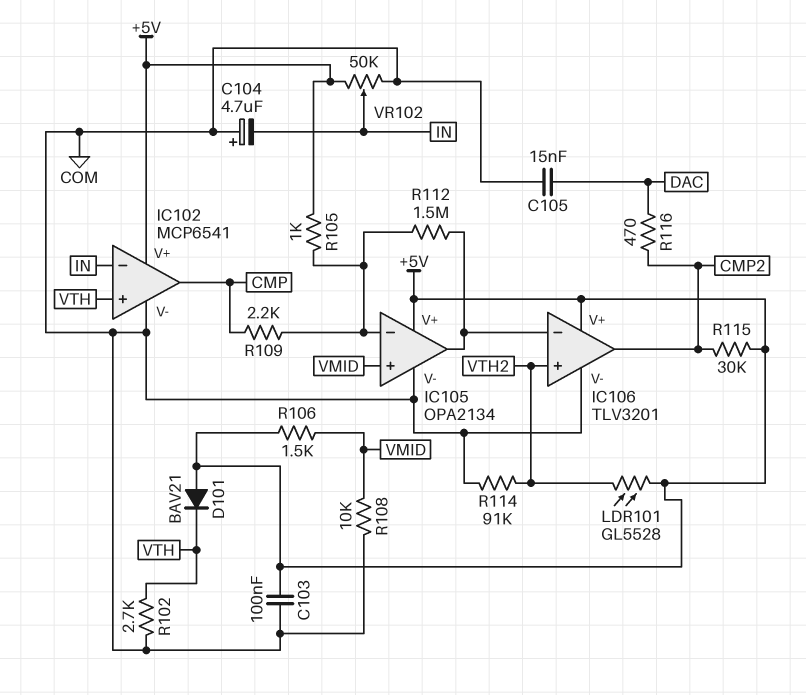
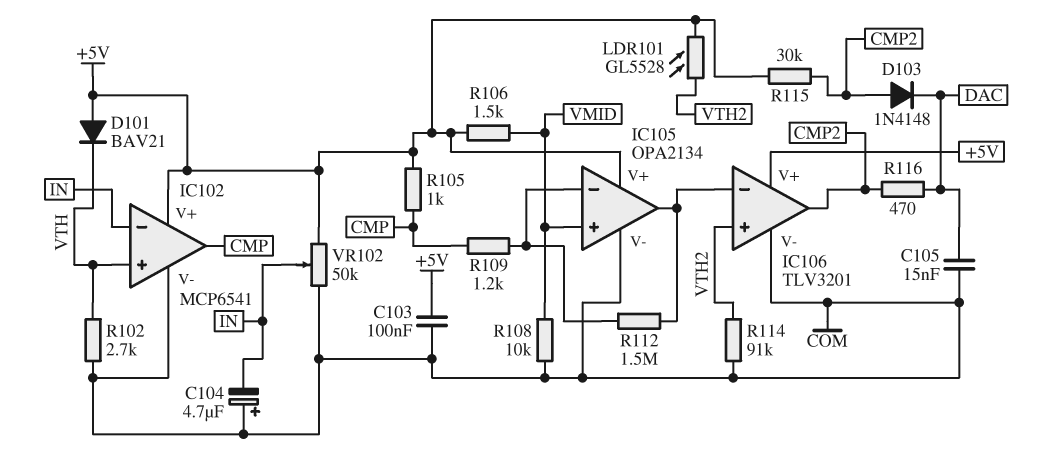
D103: none -> diode 1N4148 (A CMP2, K DAC)
R105: 1k (+5V, IC105/in-) -> 1k (+5V, CMP)
R109: 2.2k (CMP, IC105/in-) -> 1.2k (CMP, IC105/in-)

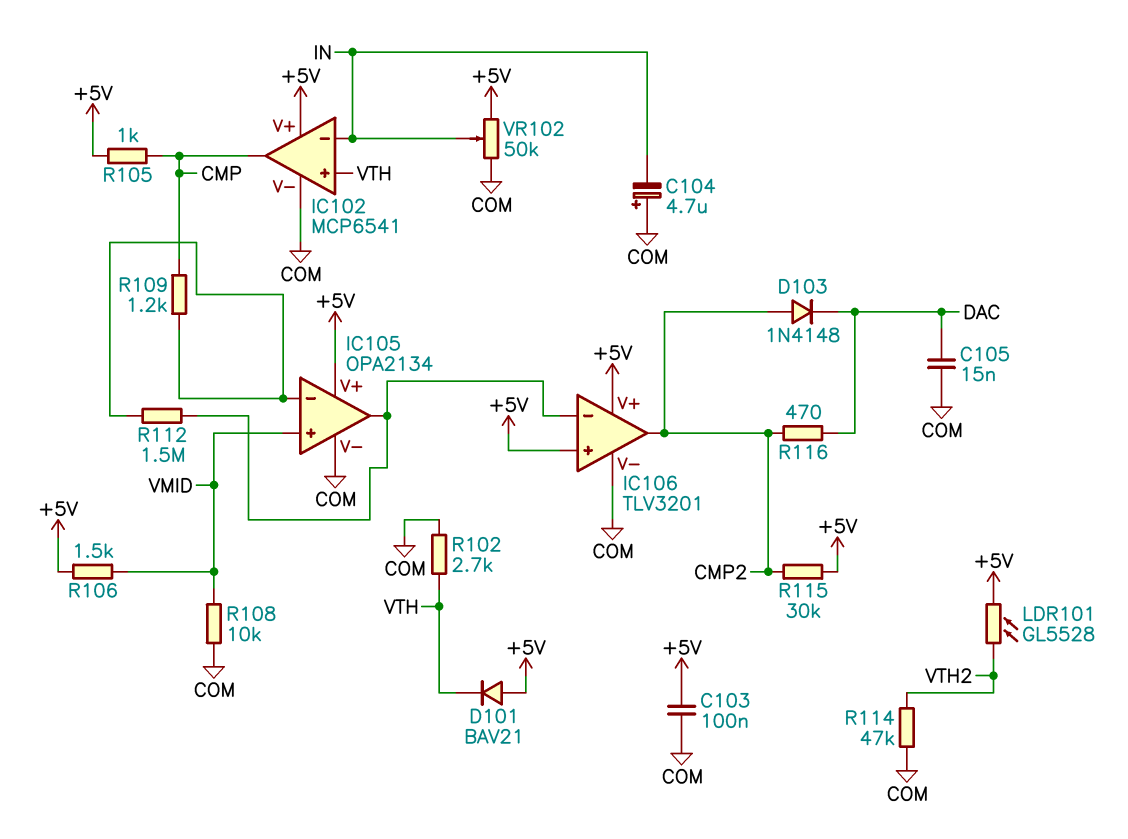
IC106 pin in+: VTH2 -> +5V
R114: 91k (COM, VTH2) -> 47k (COM, VTH2)

